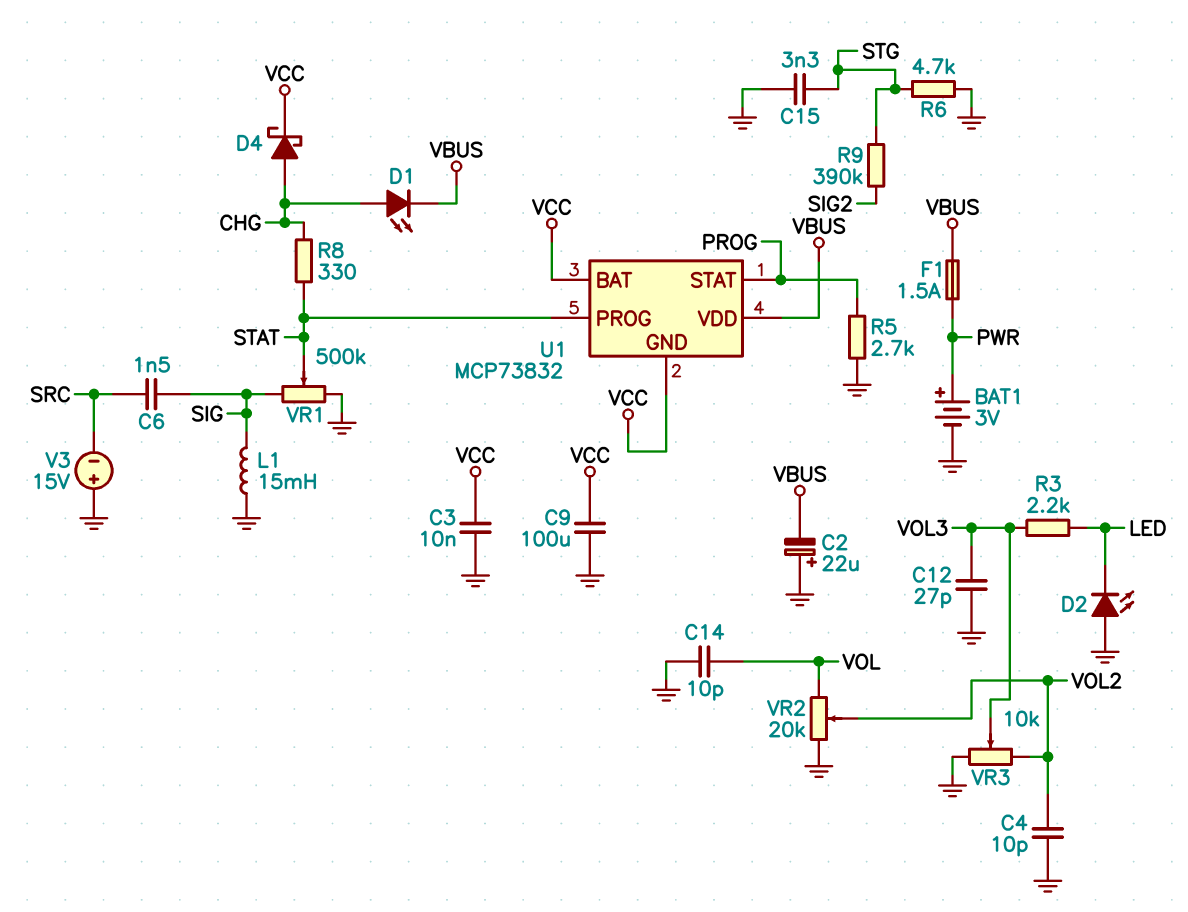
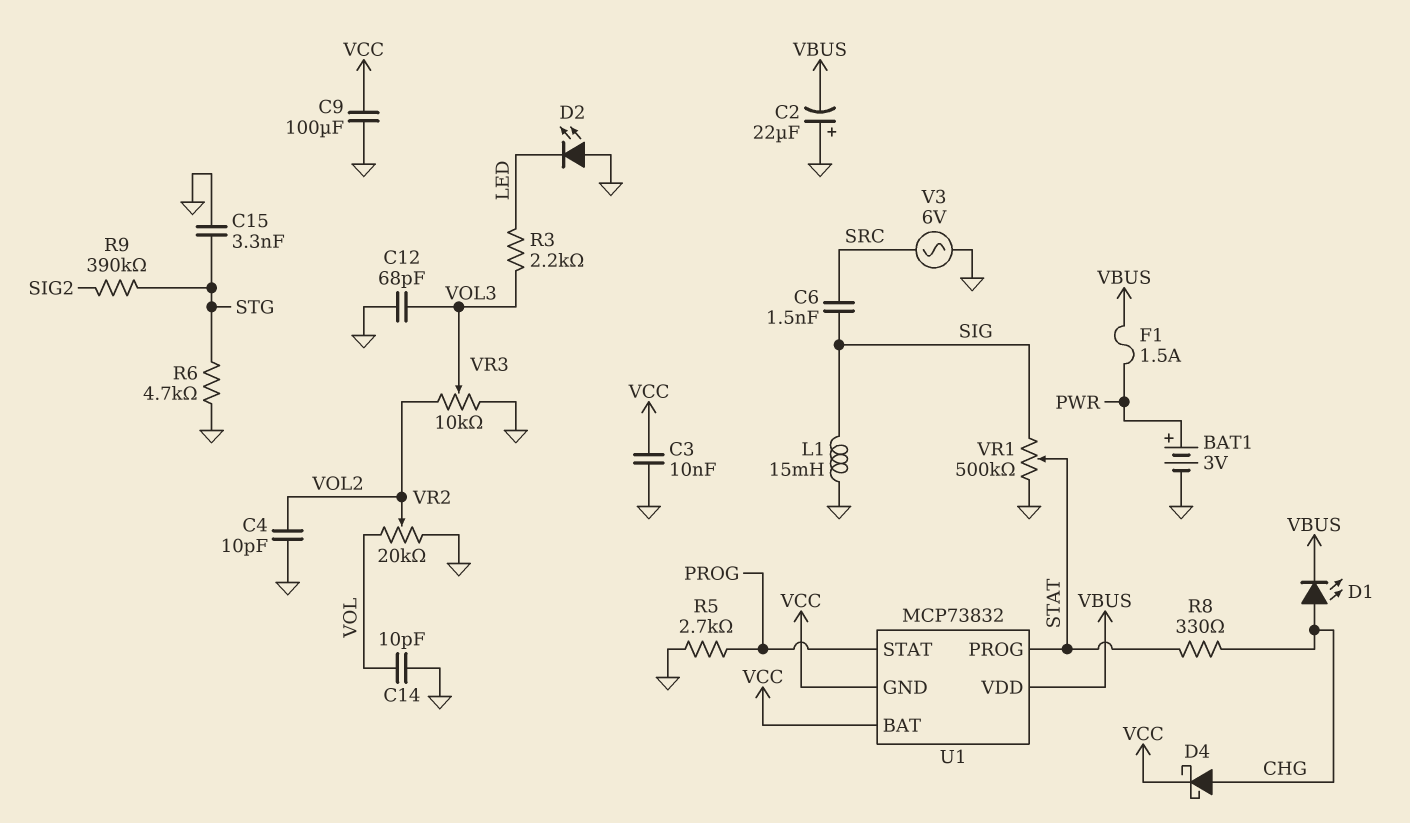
C12: 27pF (GND, VOL3) -> 68pF (GND, VOL3)
V3: 15V (plus GND, minus SRC) -> AC 6V (GND, SRC)

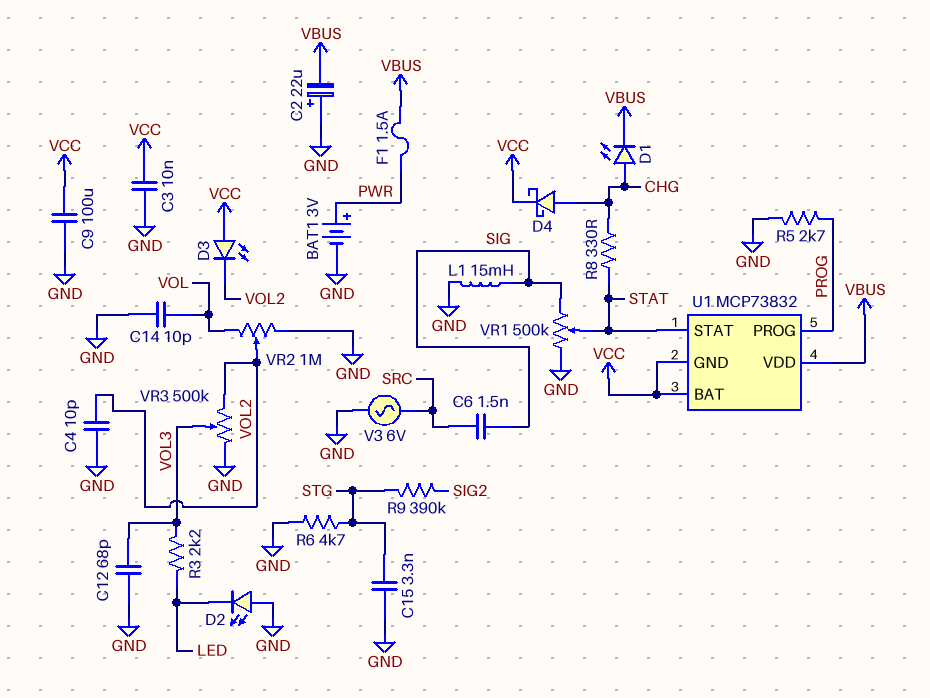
D3: none -> LED (A VCC, K VOL2)
U1 pin PROG: STAT -> PROG
U1 pin STAT: PROG -> STAT
VR2: 20k (GND, VOL, wiper VOL2) -> 1M (GND, VOL, wiper VOL2)
VR3: 10k (GND, VOL2, wiper VOL3) -> 500k (GND, VOL2, wiper VOL3)

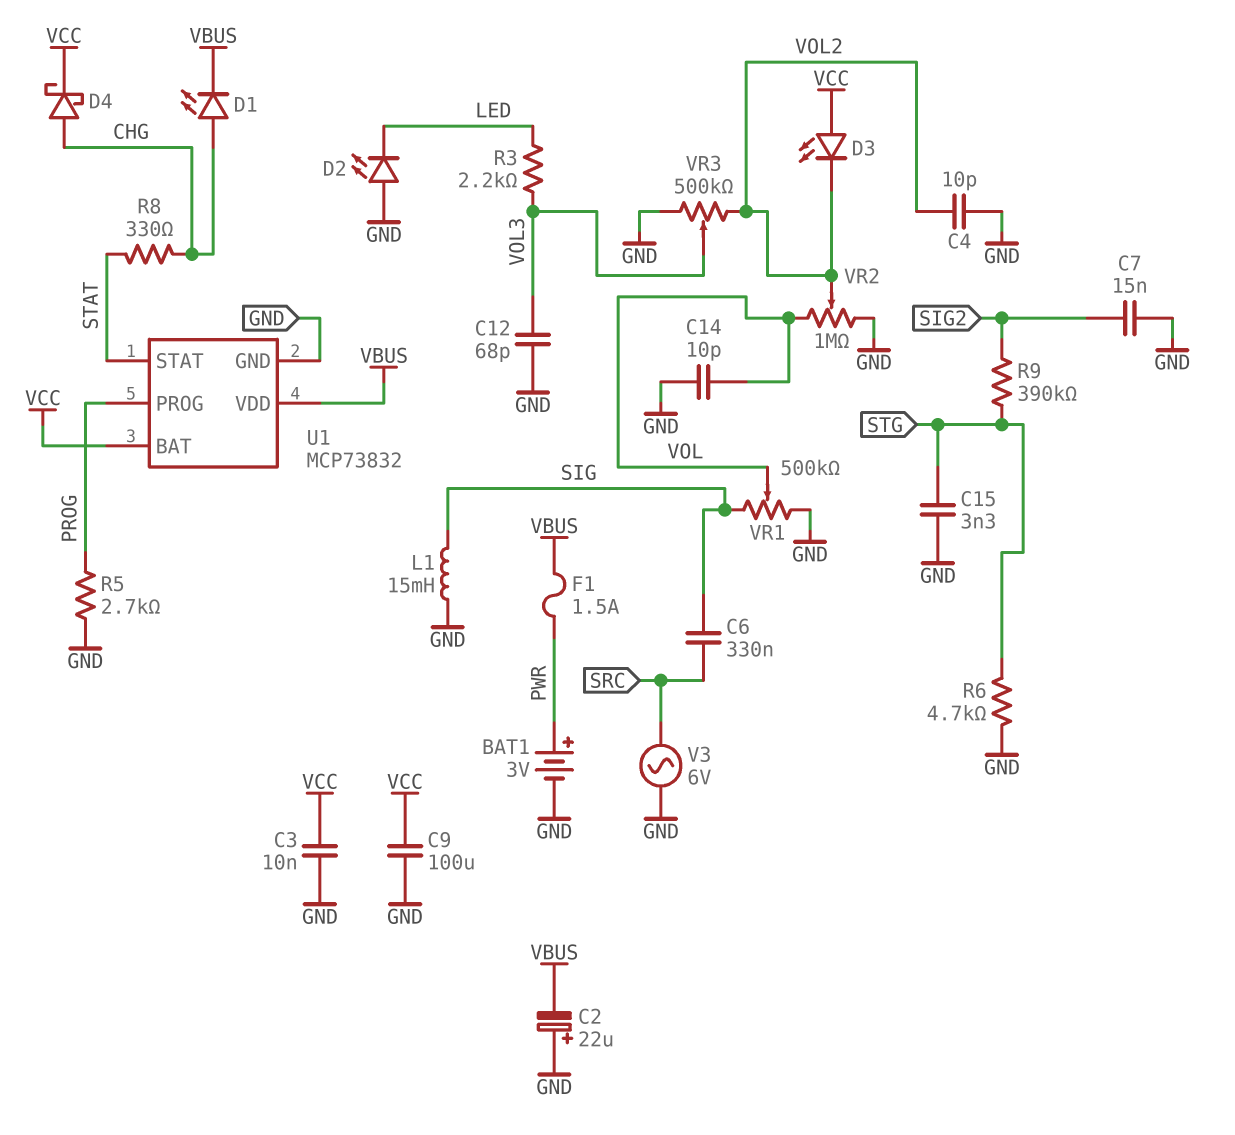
C6: 1.5nF (SIG, SRC) -> 330nF (SIG, SRC)
C7: none -> 15nF (GND, SIG2)
U1 pin GND: VCC -> GND
VR1: 500k (GND, SIG, wiper STAT) -> 500k (GND, SIG, wiper VOL)

